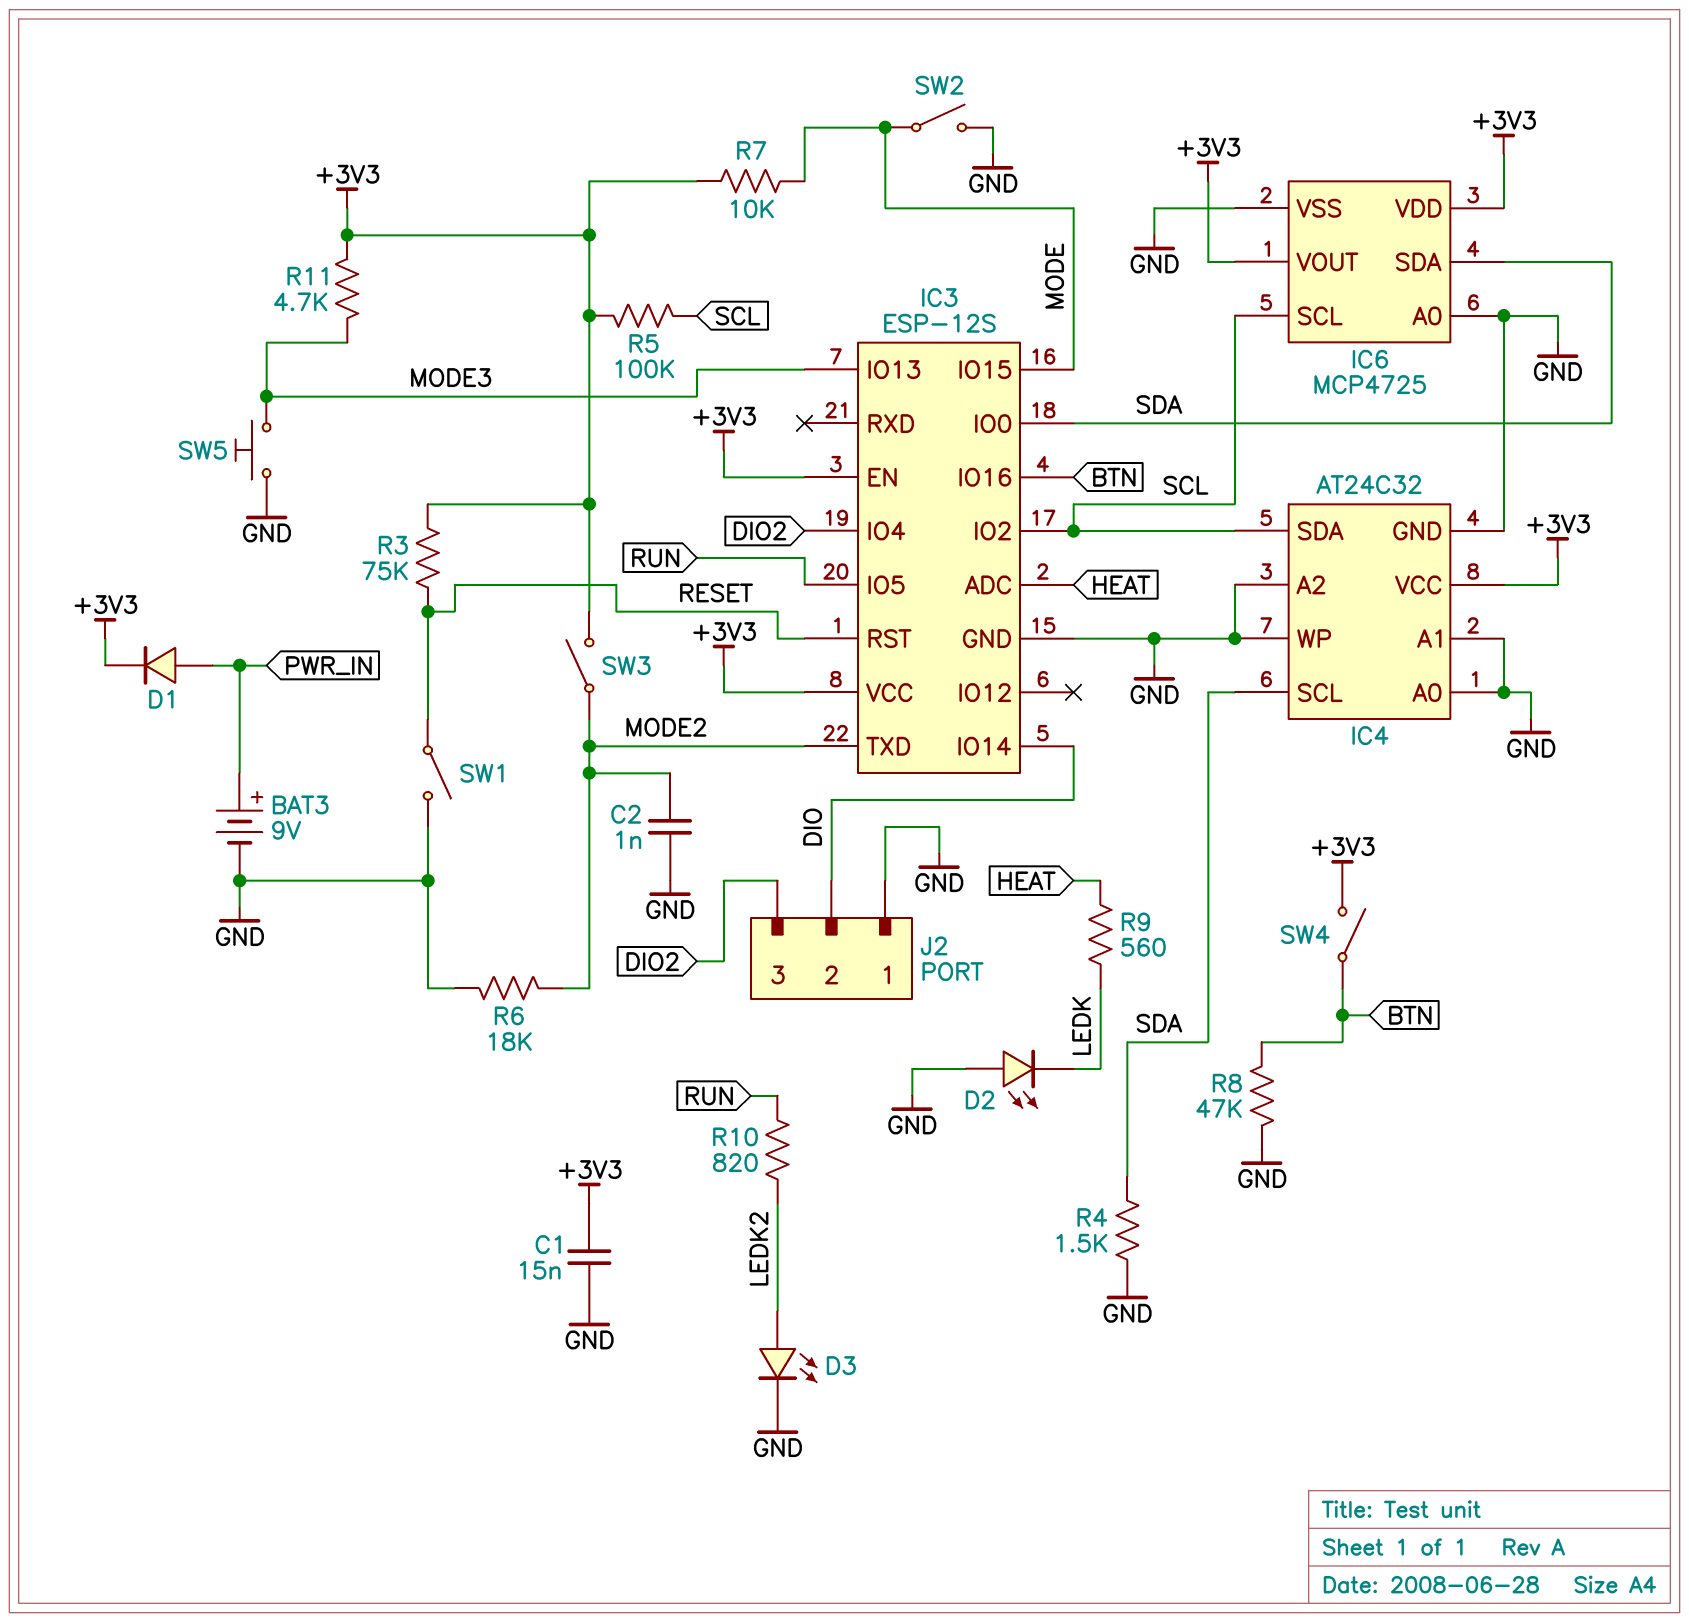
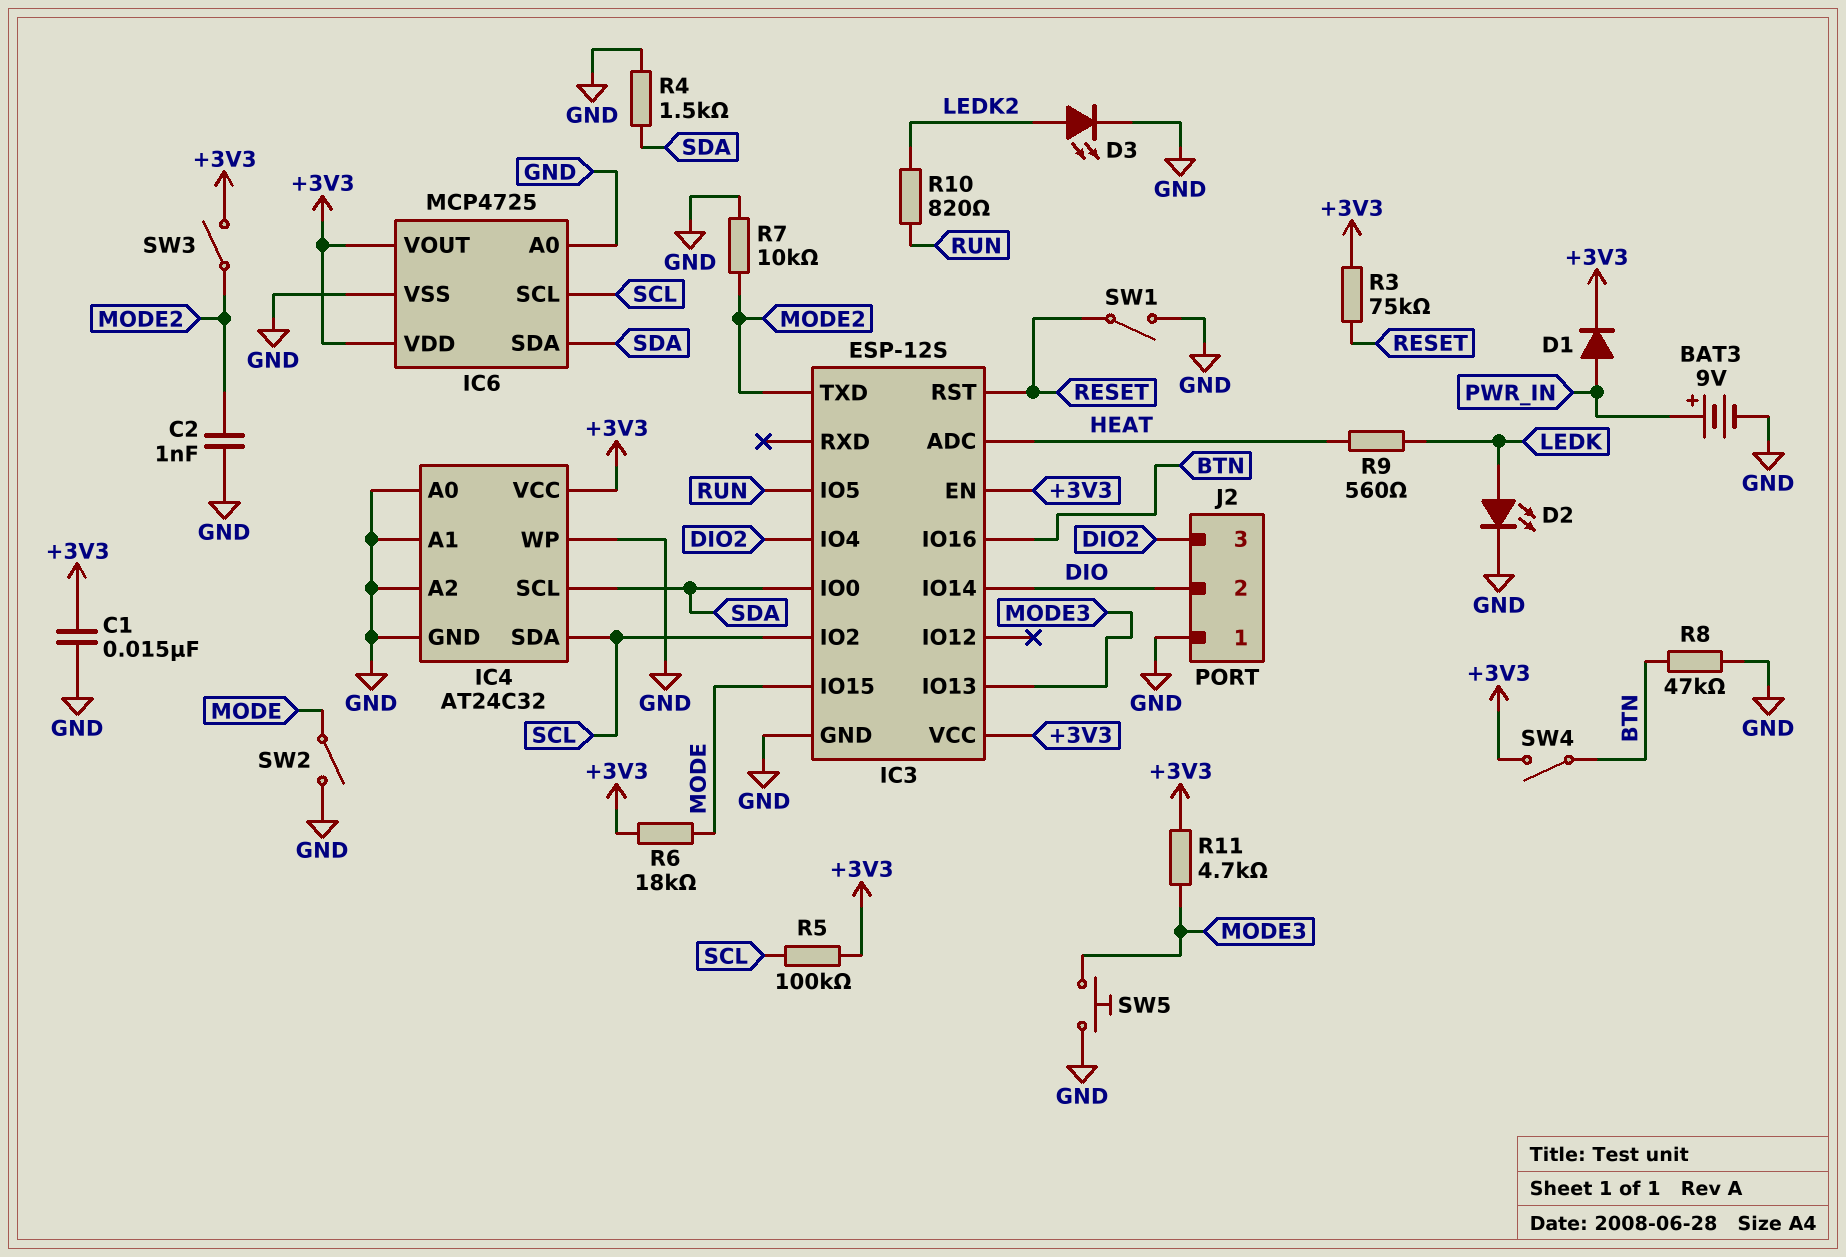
D2: LED (A GND, K LEDK) -> LED (A LEDK, K GND)
R6: 18k (GND, MODE2) -> 18k (+3V3, MODE)
R7: 10k (+3V3, MODE) -> 10k (GND, MODE2)

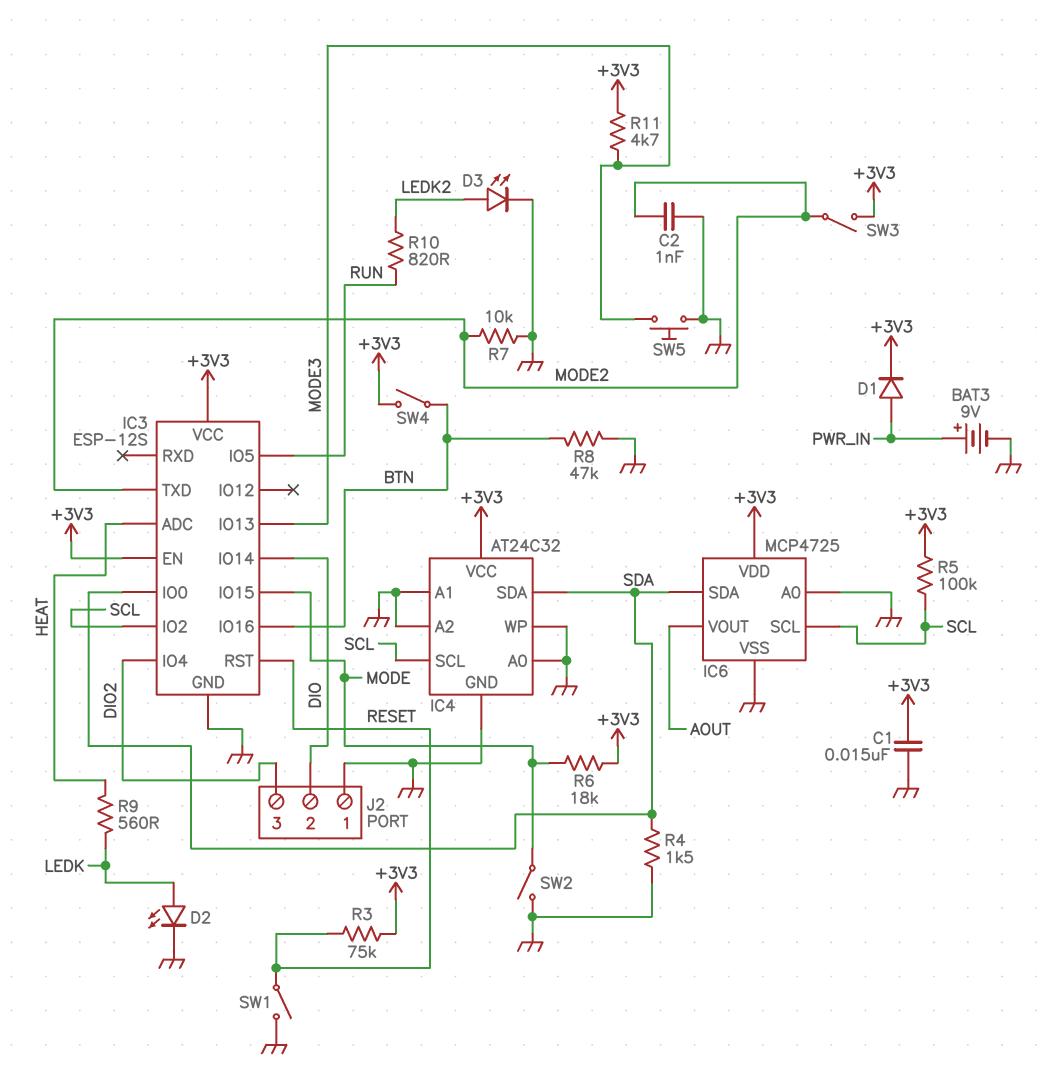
IC4 pin SCL: SDA -> SCL
IC4 pin SDA: SCL -> SDA
IC6 pin VOUT: +3V3 -> AOUT

